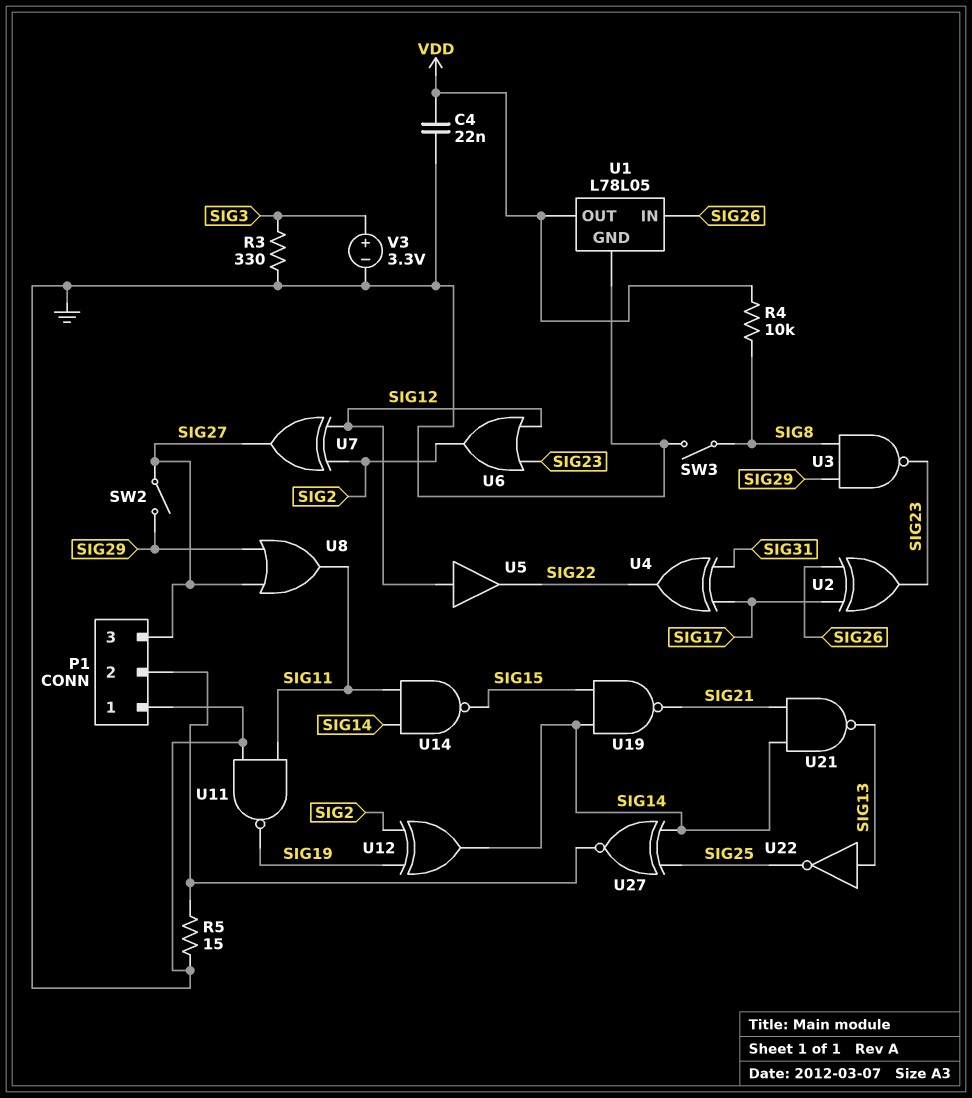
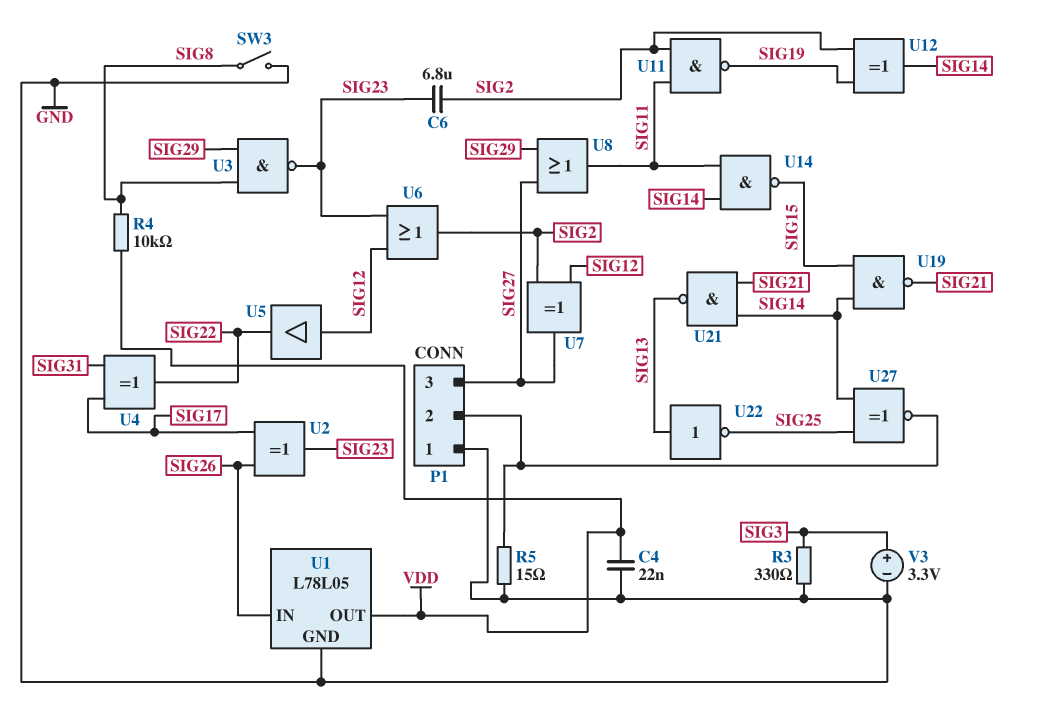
C6: none -> 6.8uF (SIG2, SIG23)
SW2: switch (SIG27, SIG29) -> none
U11: NAND (in GND, in SIG11, out SIG19) -> NAND (in SIG2, in SIG11, out SIG19)

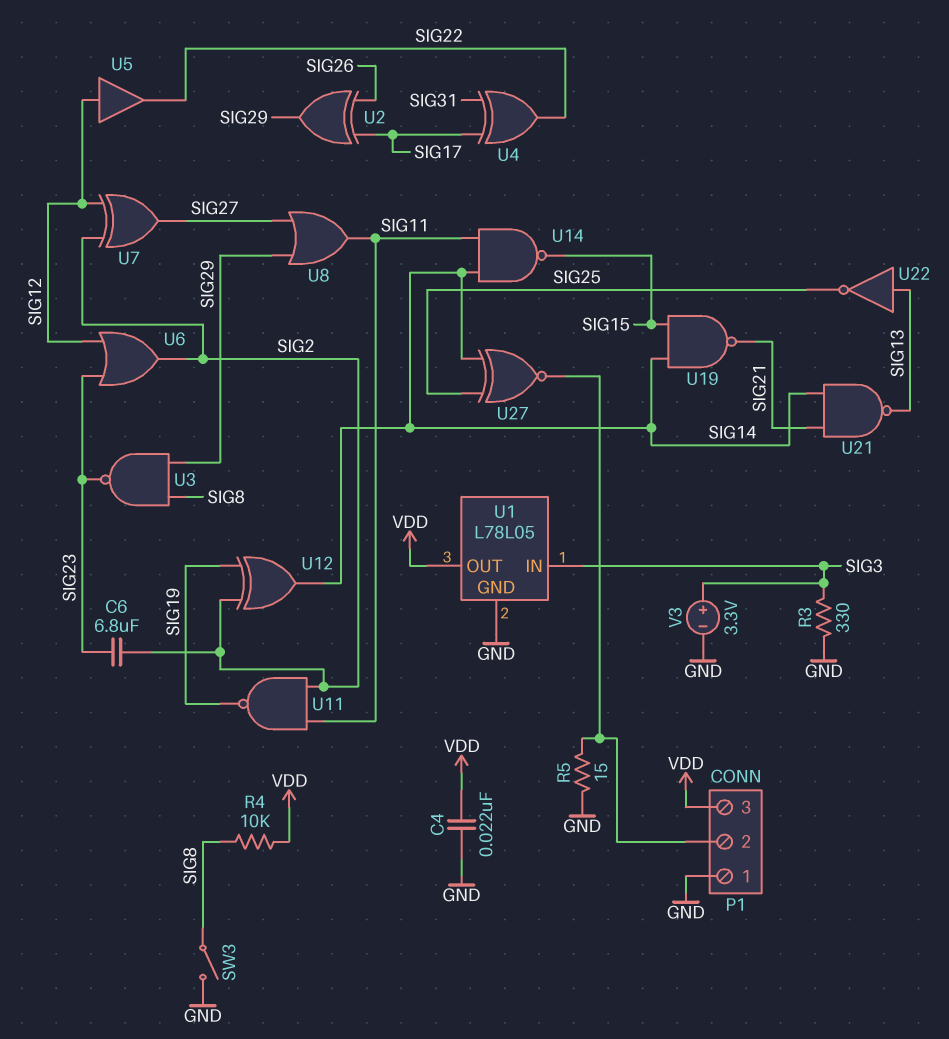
P1 pin 3: SIG27 -> VDD
U1 pin IN: SIG26 -> SIG3
U2: XOR (in SIG17, in SIG26, out SIG23) -> XOR (in SIG17, in SIG26, out SIG29)

